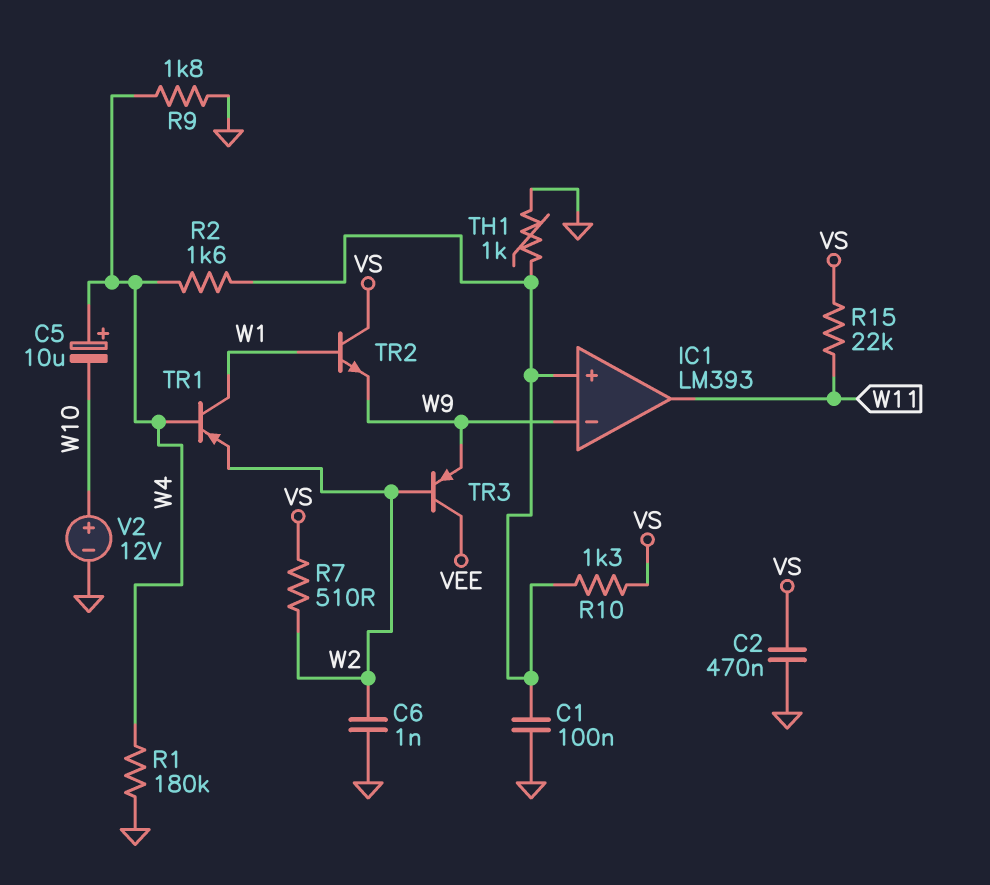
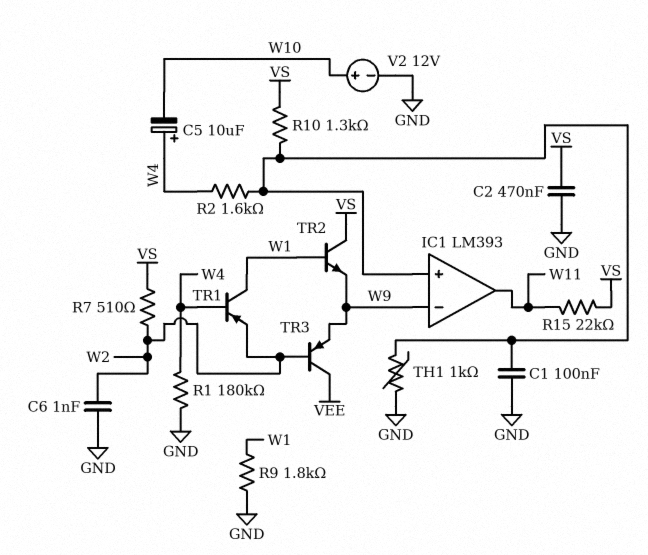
R9: 1.8k (GND, W4) -> 1.8k (GND, W1)

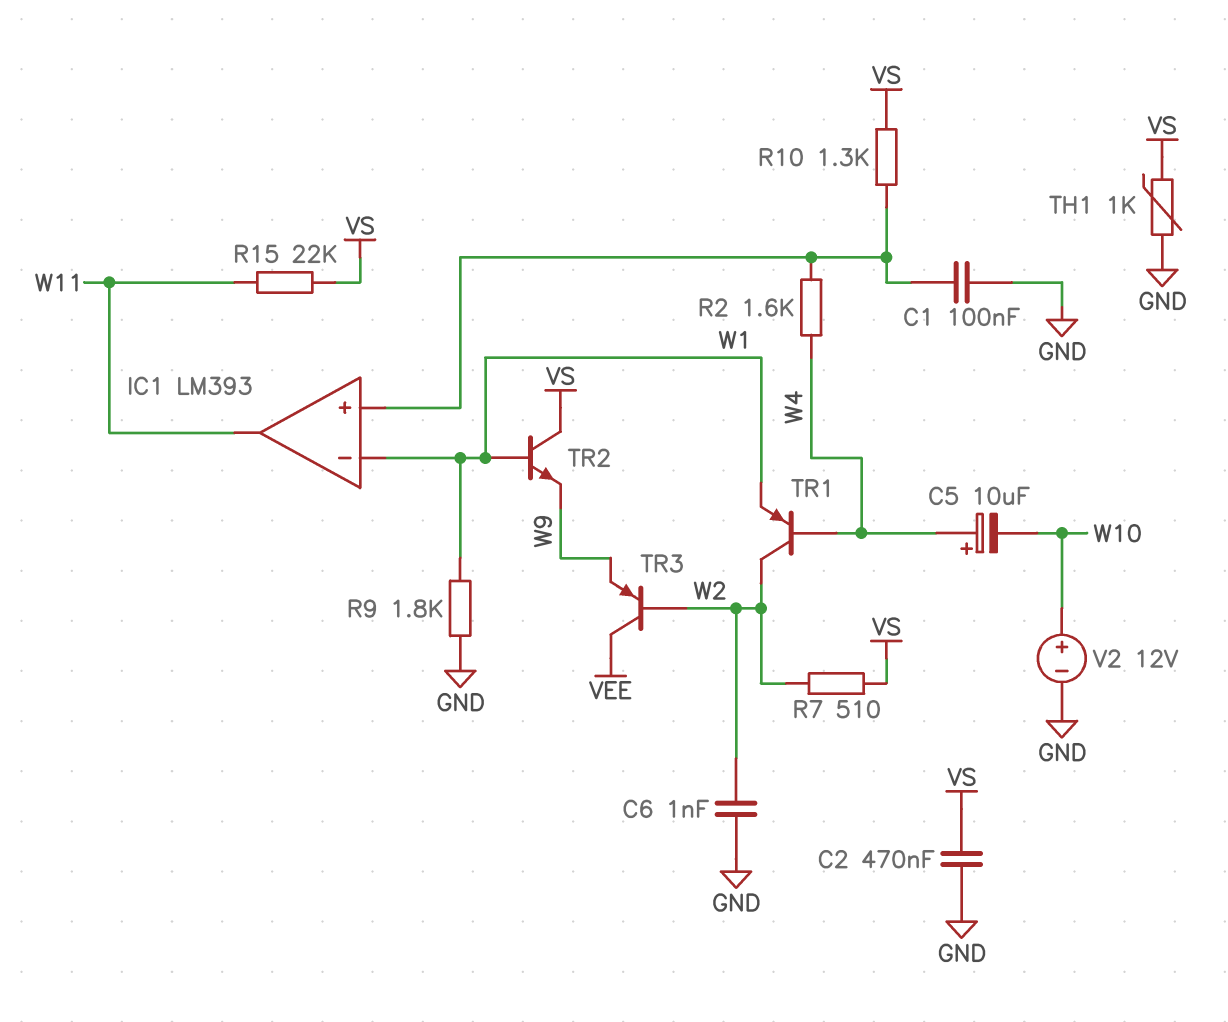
IC1 pin in-: W9 -> W1
R1: 180k (GND, W4) -> none
TH1: 1k (GND, IC1/in+) -> 1k (GND, VS)
TR1: PNP (B W4, C W1, E W2) -> PNP (B W4, C W2, E W1)

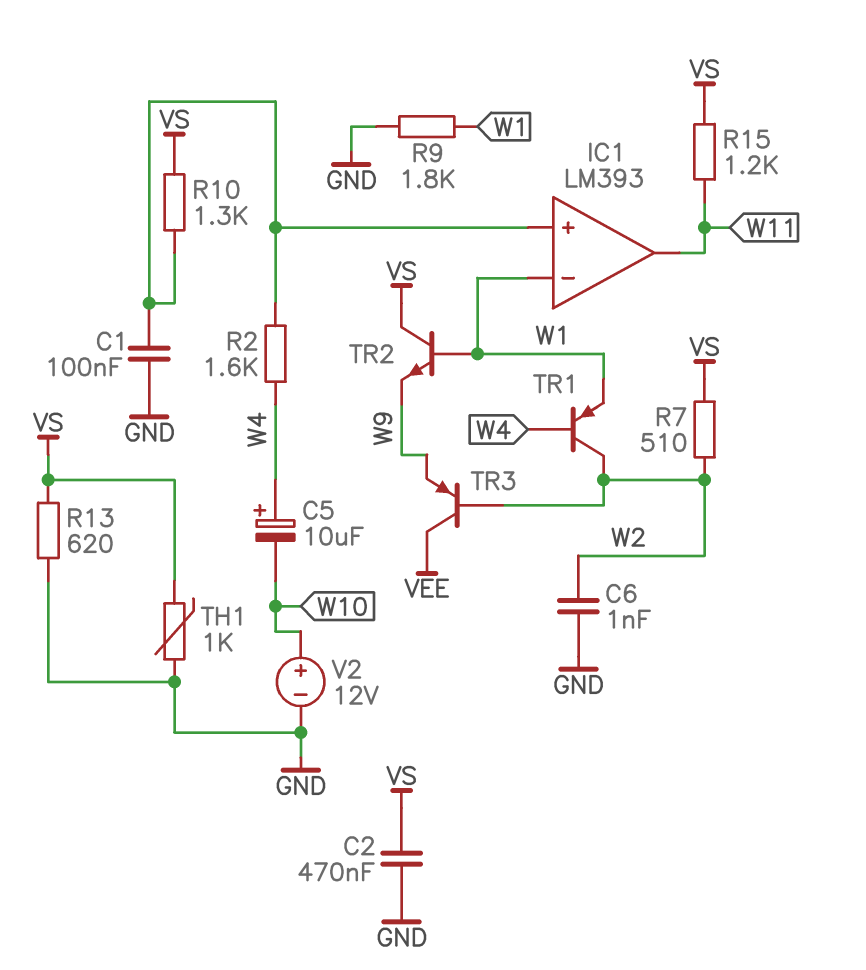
R13: none -> 620 (GND, VS)
R15: 22k (VS, W11) -> 1.2k (VS, W11)

